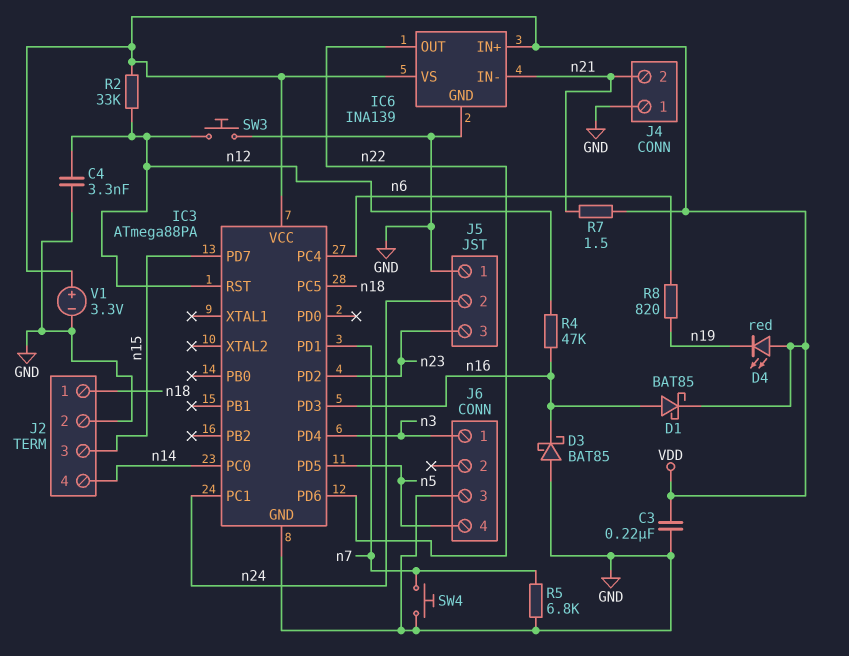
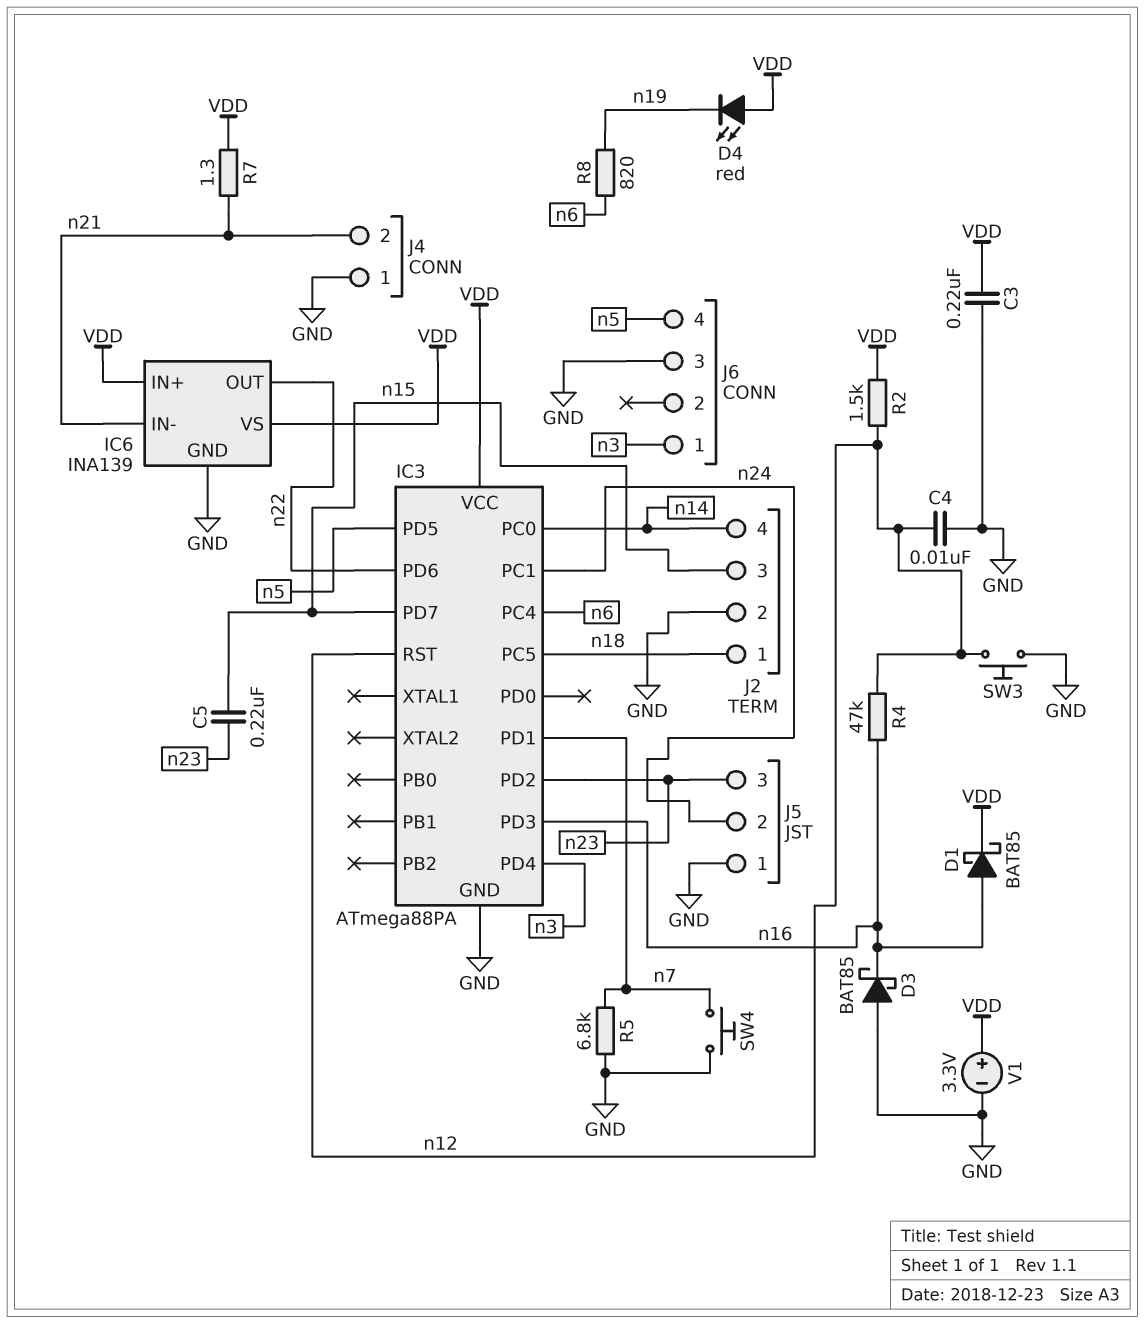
C4: 3.3nF (GND, n12) -> 10nF (GND, n12)
C5: none -> 220nF (n15, n23)
R2: 33k (VDD, n12) -> 1.5k (VDD, n12)
R7: 1.5 (VDD, n21) -> 1.3 (VDD, n21)

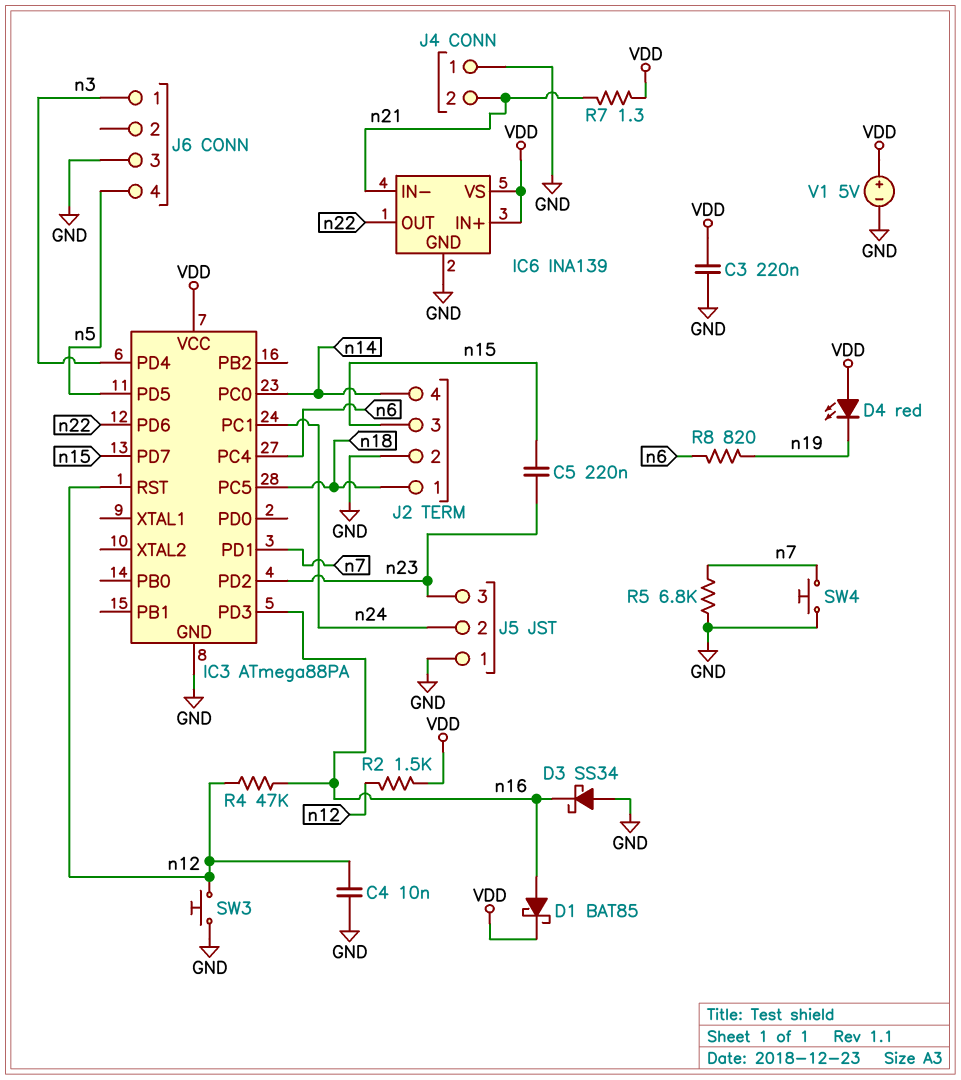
D3: schottky BAT85 (A GND, K n16) -> schottky SS34 (A GND, K n16)
V1: 3.3V (plus VDD, minus GND) -> 5V (plus VDD, minus GND)

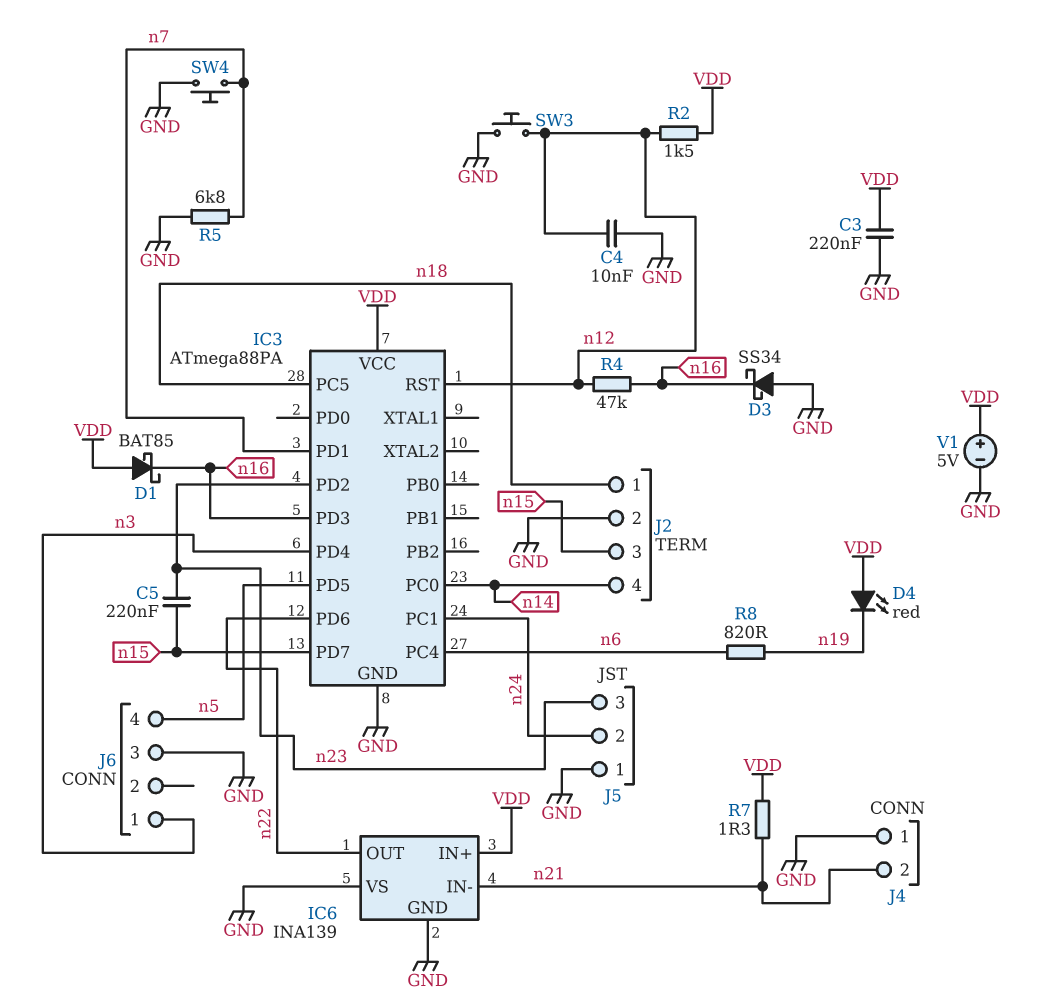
D1: schottky BAT85 (A n16, K VDD) -> schottky BAT85 (A VDD, K n16)
IC6 pin VS: VDD -> GND

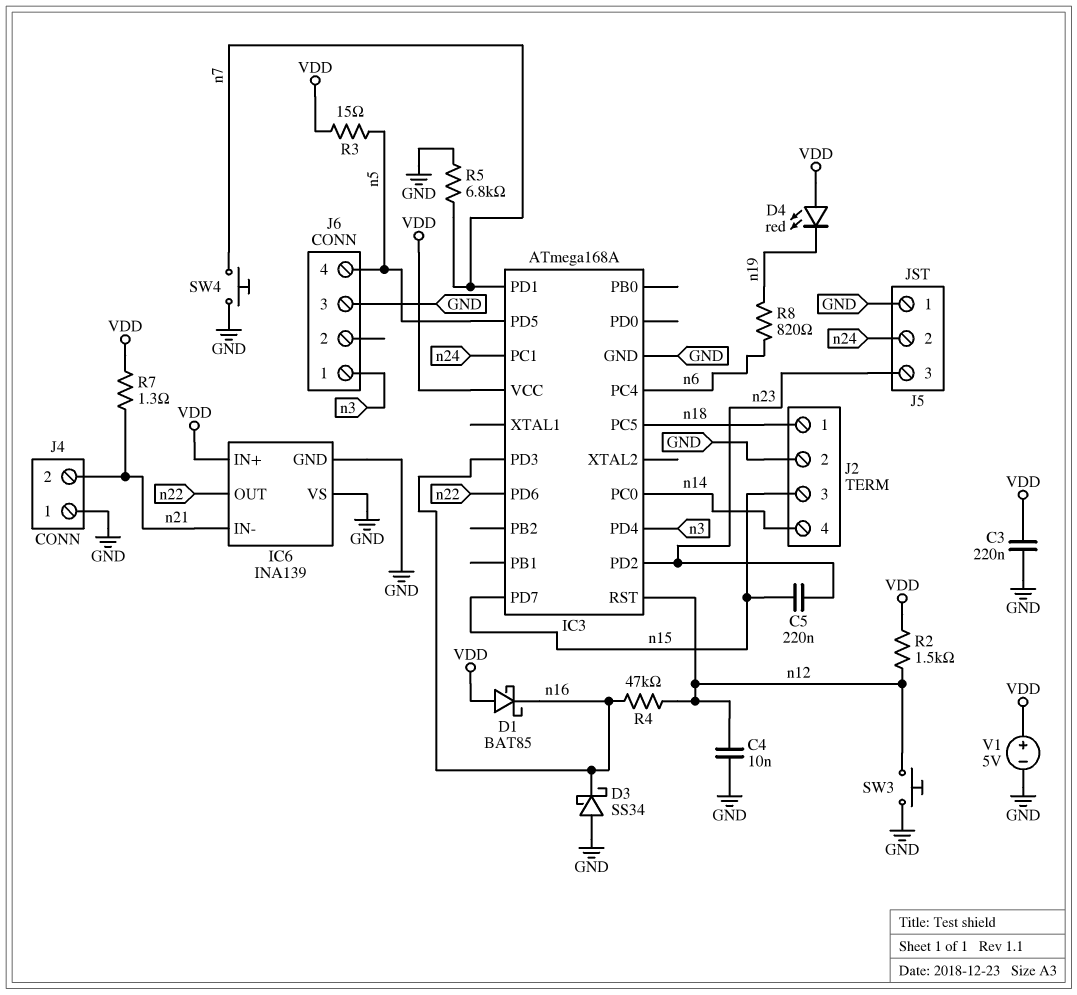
IC3: ATmega88PA -> ATmega168A
R3: none -> 15 (VDD, n5)

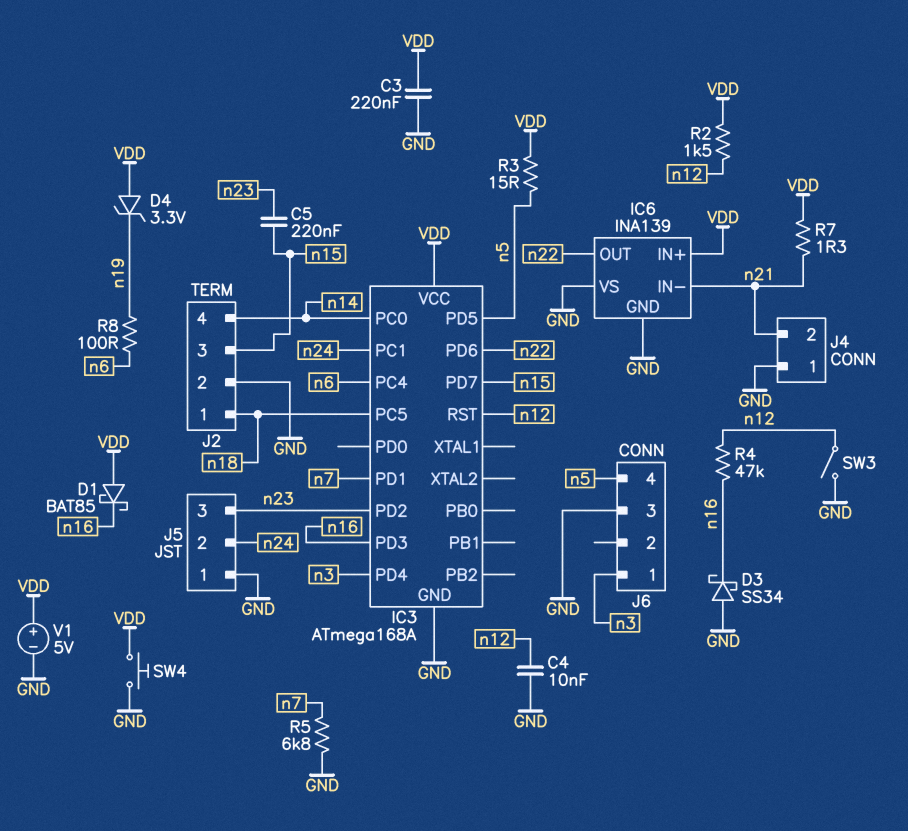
D4: LED red (A VDD, K n19) -> zener 3.3V (A VDD, K n19)
R8: 820 (n6, n19) -> 100 (n6, n19)
SW3: button (GND, n12) -> switch (GND, n12)
SW4: button (GND, n7) -> button (GND, VDD)

